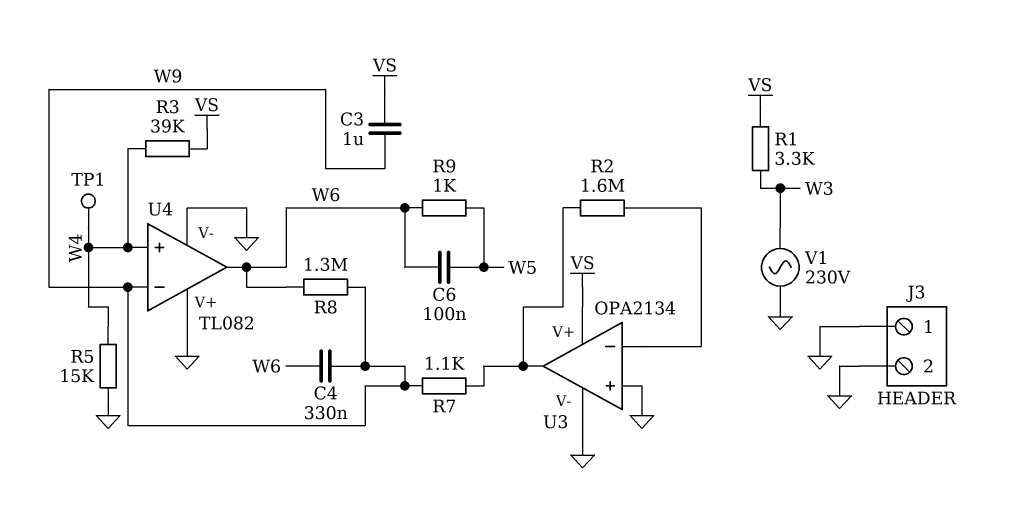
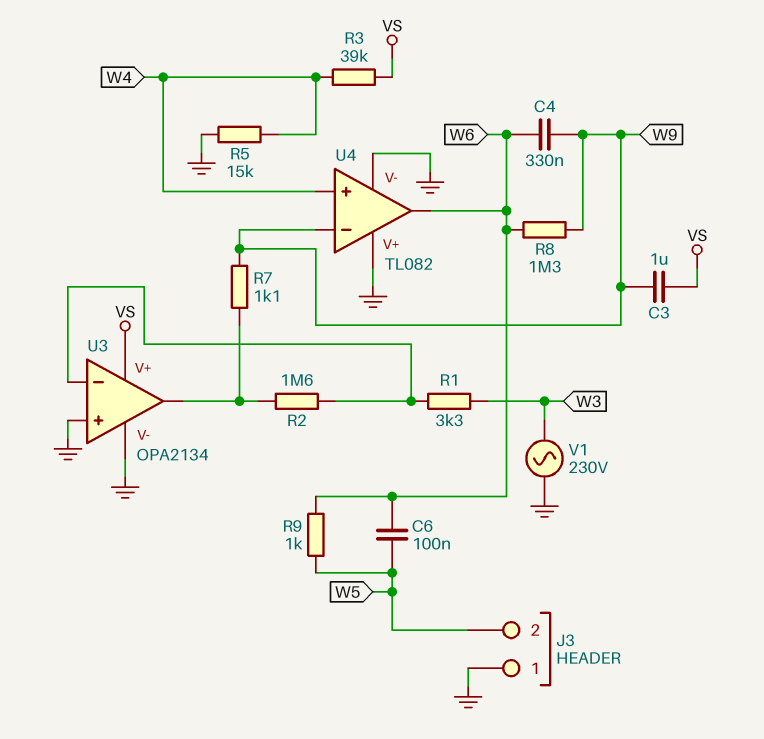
J3 pin 2: GND -> W5
R1: 3.3k (VS, W3) -> 3.3k (U3/in-, W3)
TP1: test point (W4) -> none

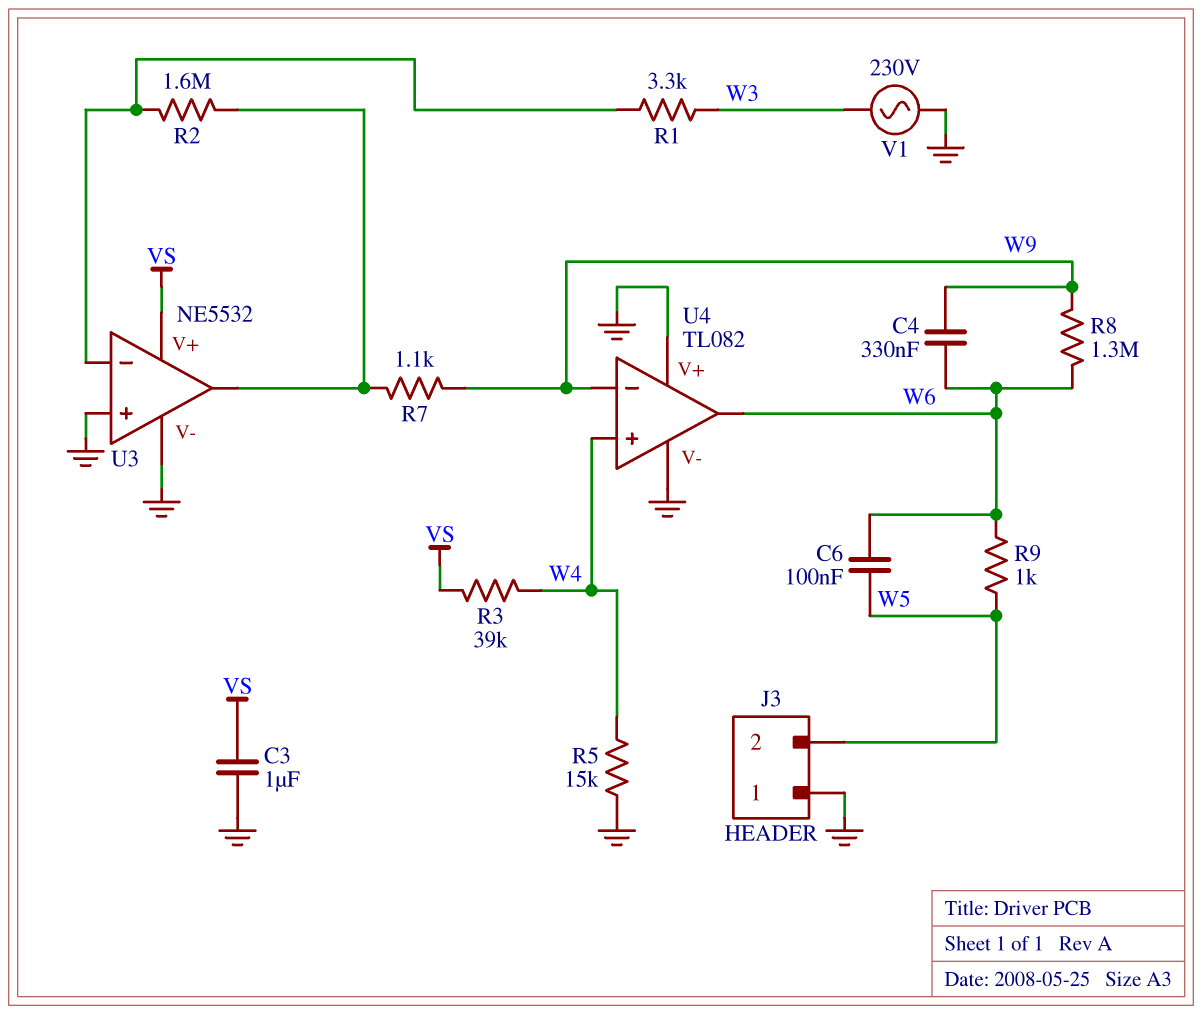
C3: 1uF (VS, W9) -> 1uF (GND, VS)
U3: OPA2134 -> NE5532

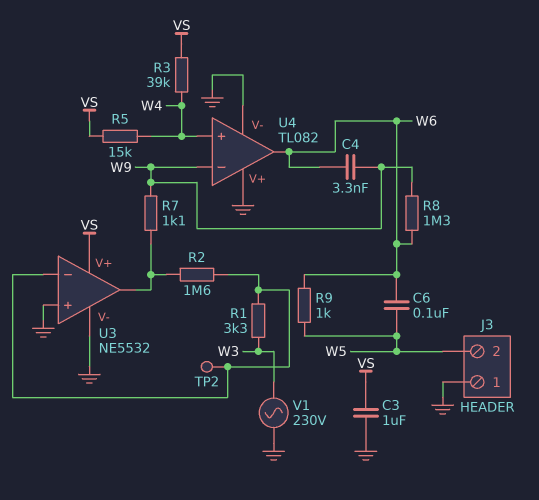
C4: 330nF (W6, W9) -> 3.3nF (W6, W9)
R5: 15k (GND, W4) -> 15k (VS, W4)
TP2: none -> test point (U3/in-)

